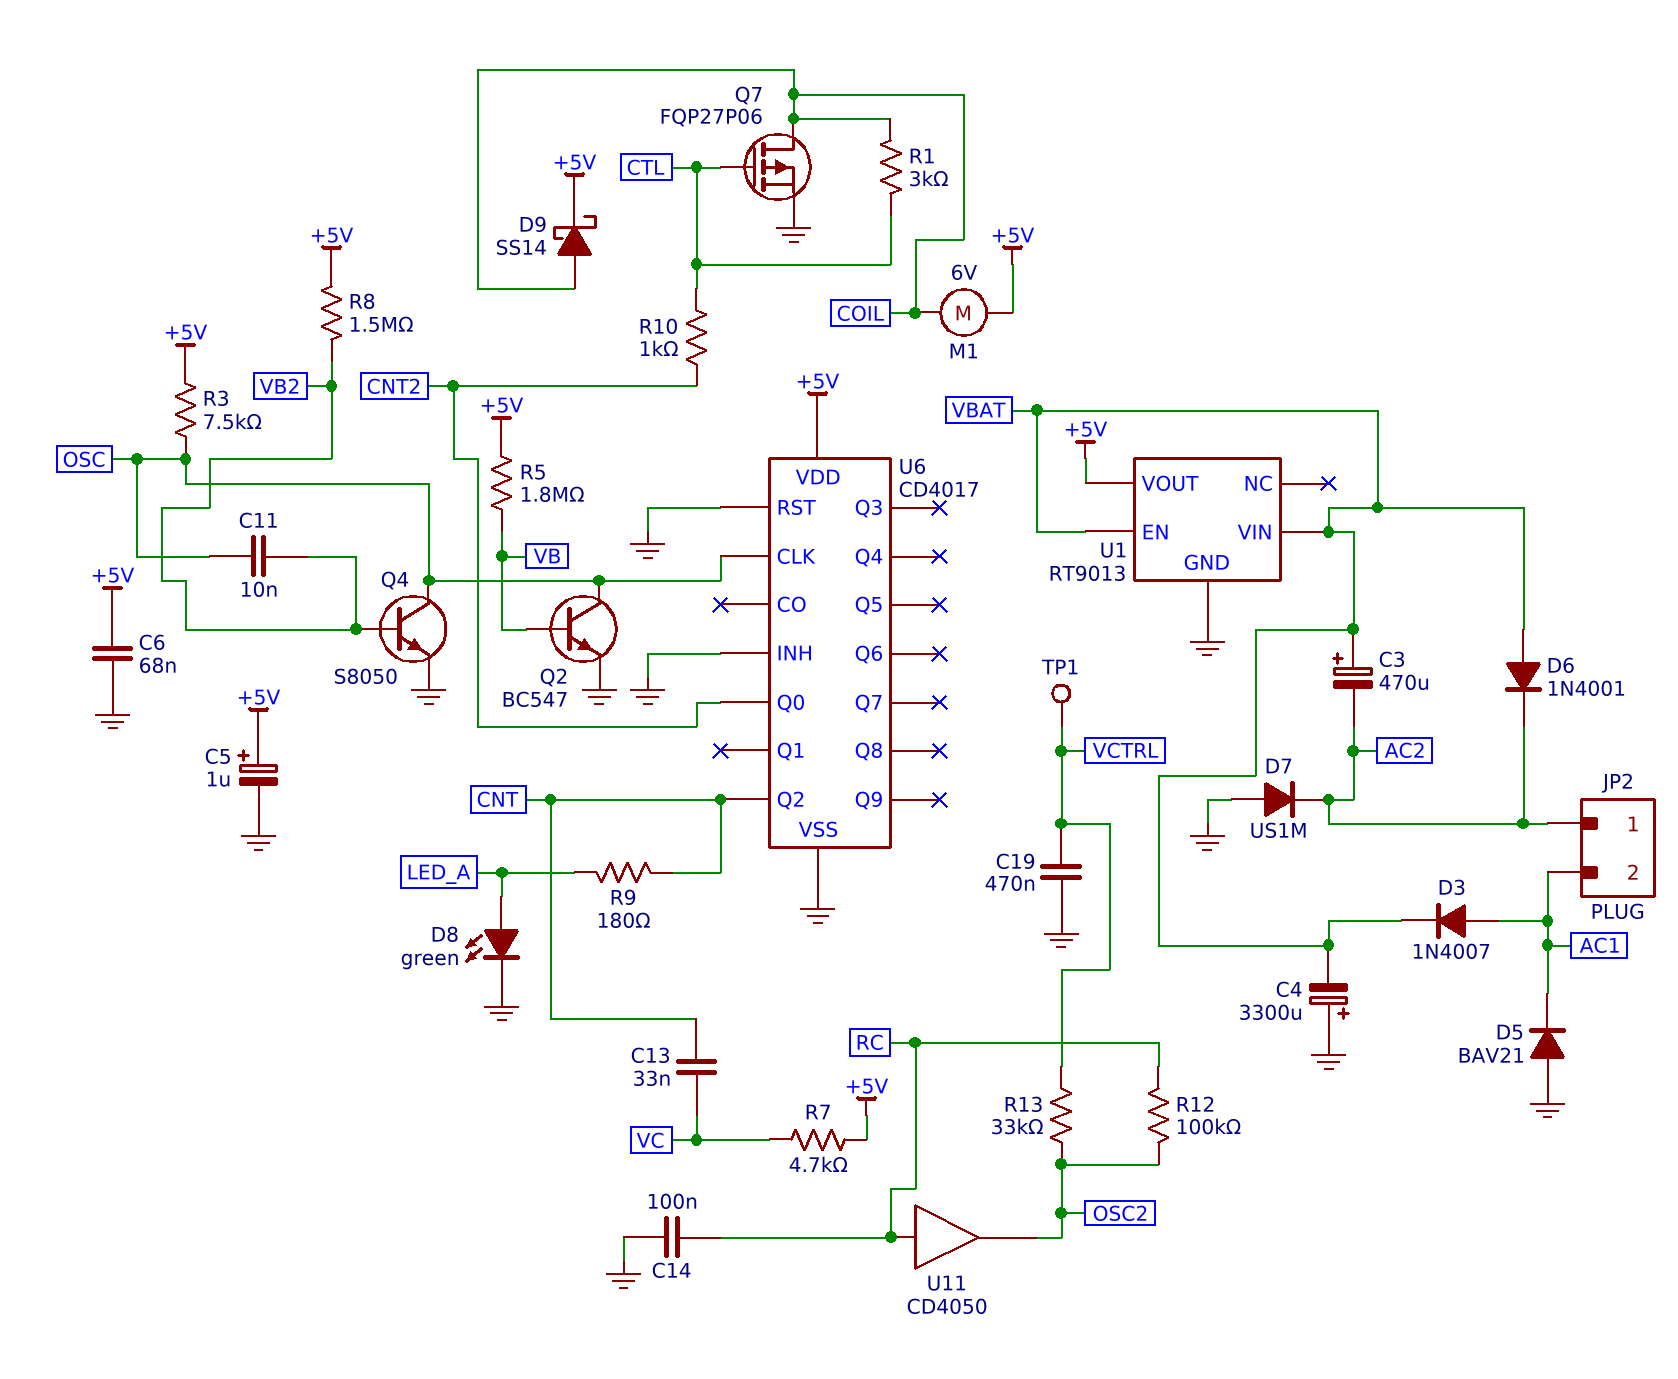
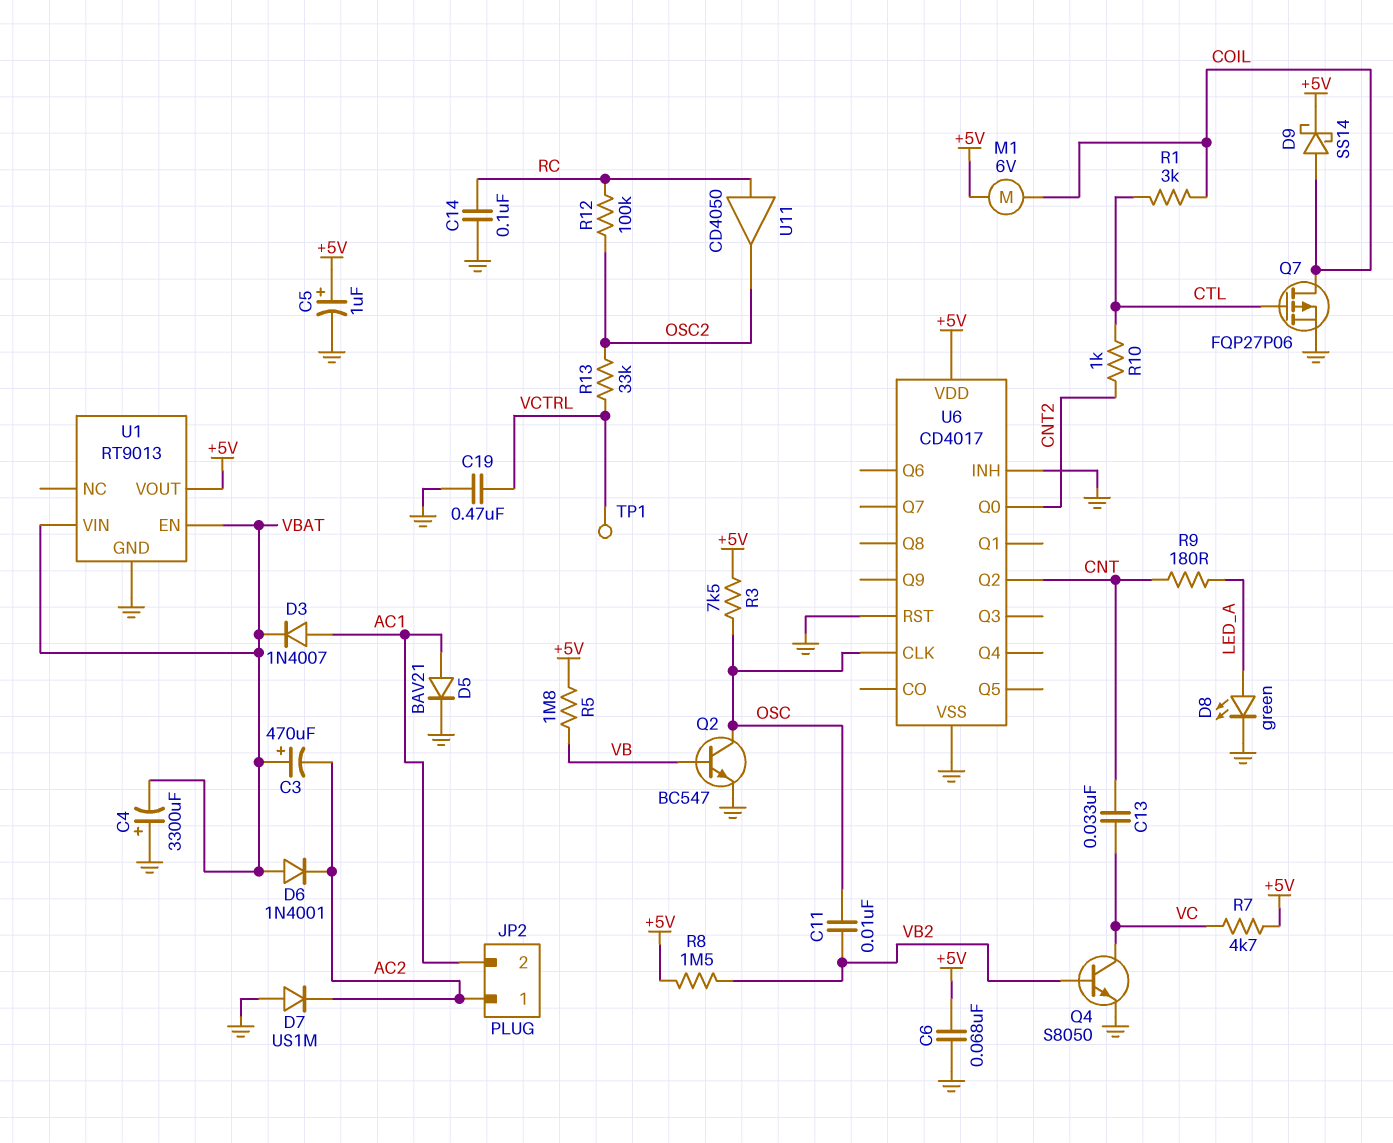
D5: diode BAV21 (A GND, K AC1) -> diode BAV21 (A AC1, K GND)
Q4: NPN S8050 (B VB2, C OSC, E GND) -> NPN S8050 (B VB2, C VC, E GND)

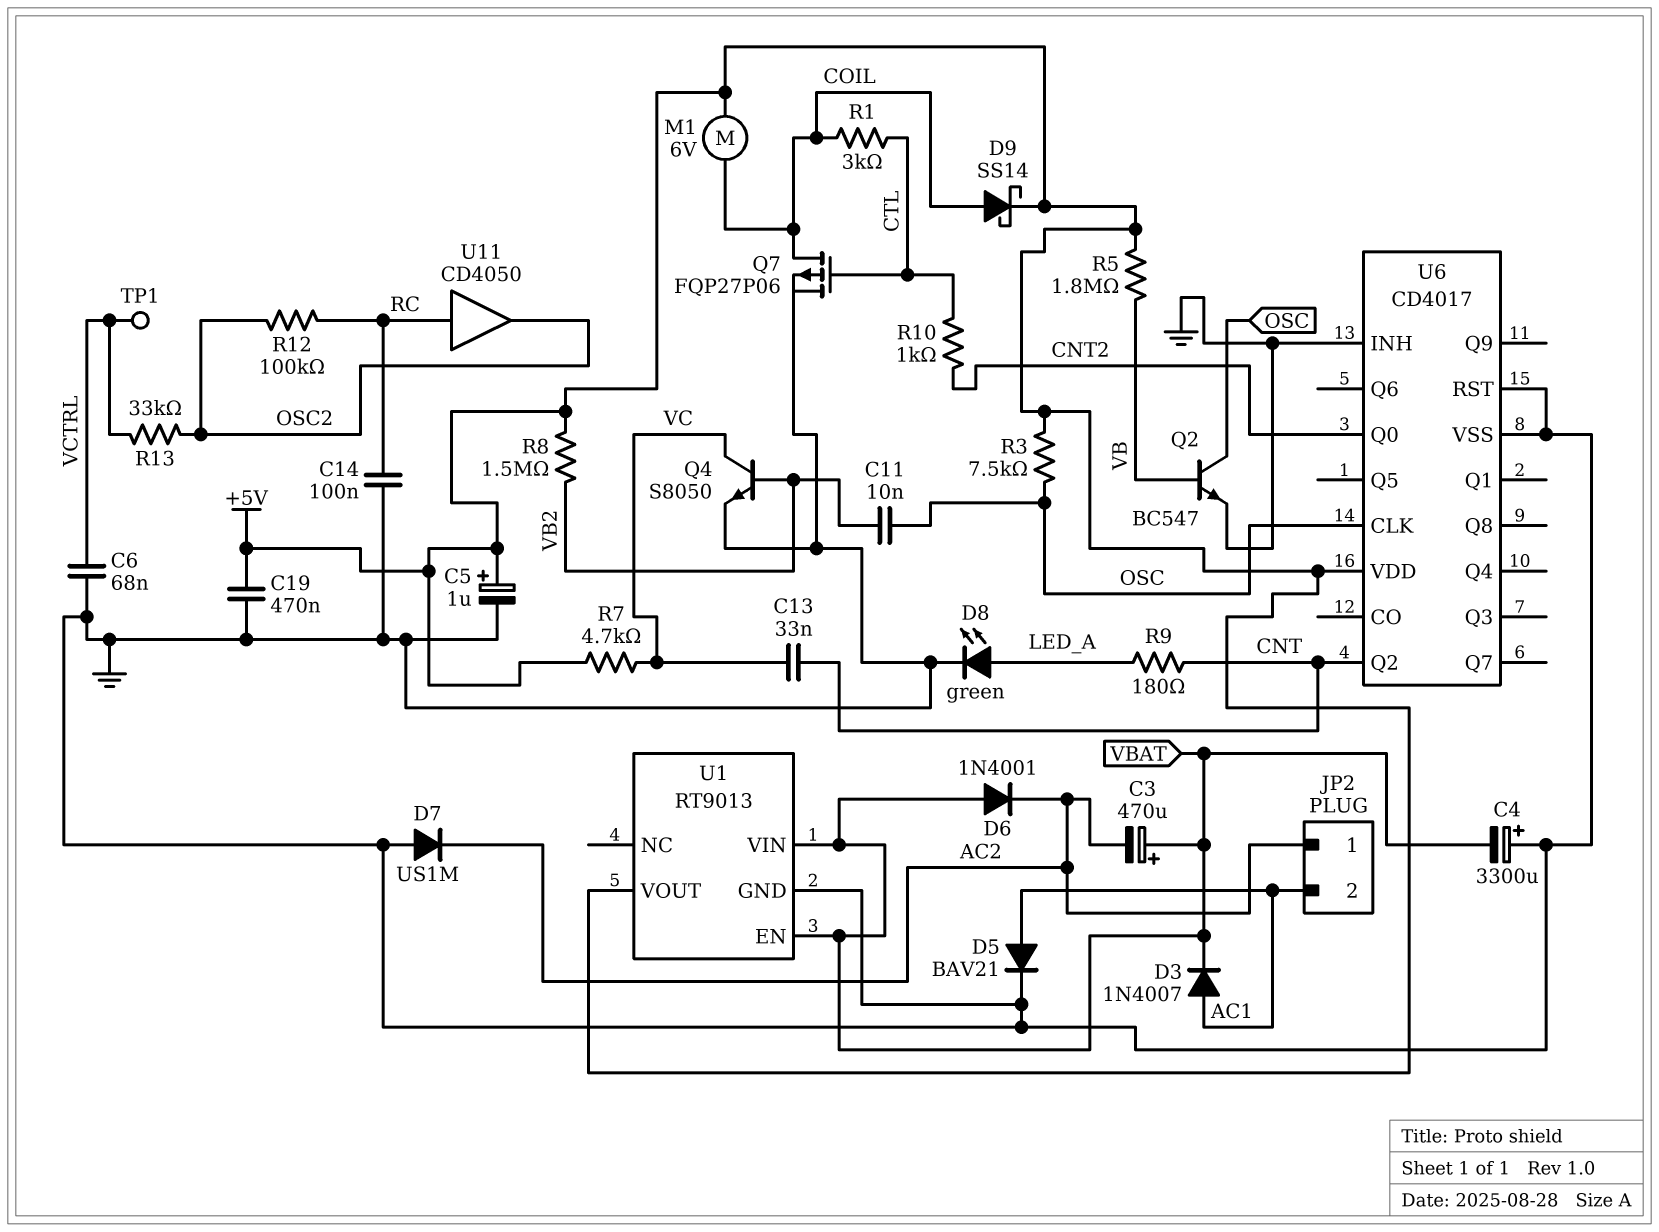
C6: 68nF (+5V, GND) -> 68nF (GND, VCTRL)
C19: 470nF (GND, VCTRL) -> 470nF (+5V, GND)

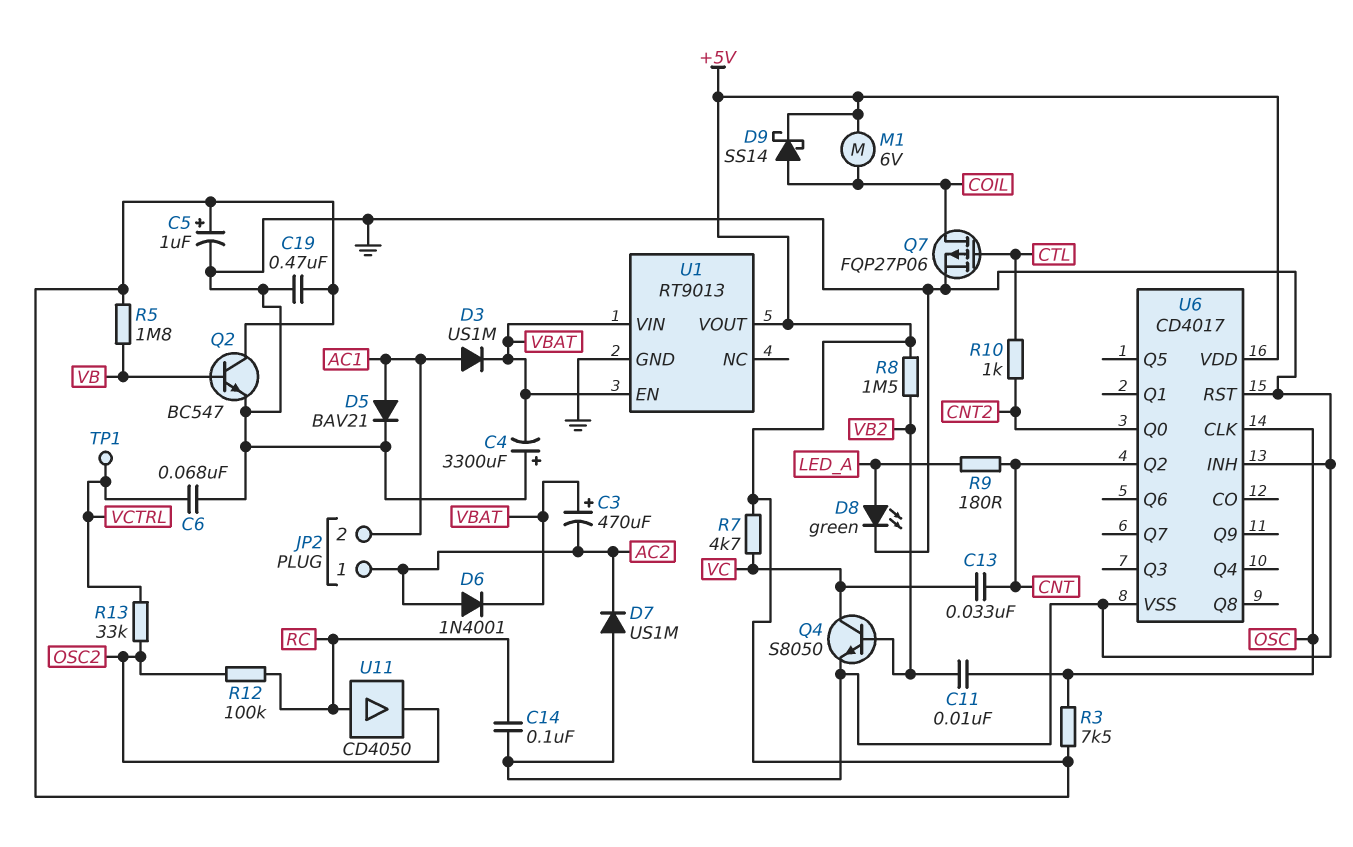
D3: diode 1N4007 (A AC1, K VBAT) -> diode US1M (A AC1, K VBAT)
D6: diode 1N4001 (A VBAT, K AC2) -> diode 1N4001 (A AC2, K VBAT)
Q2: NPN BC547 (B VB, C OSC, E GND) -> NPN BC547 (B VB, C +5V, E GND)
R1: 3k (COIL, CTL) -> none

